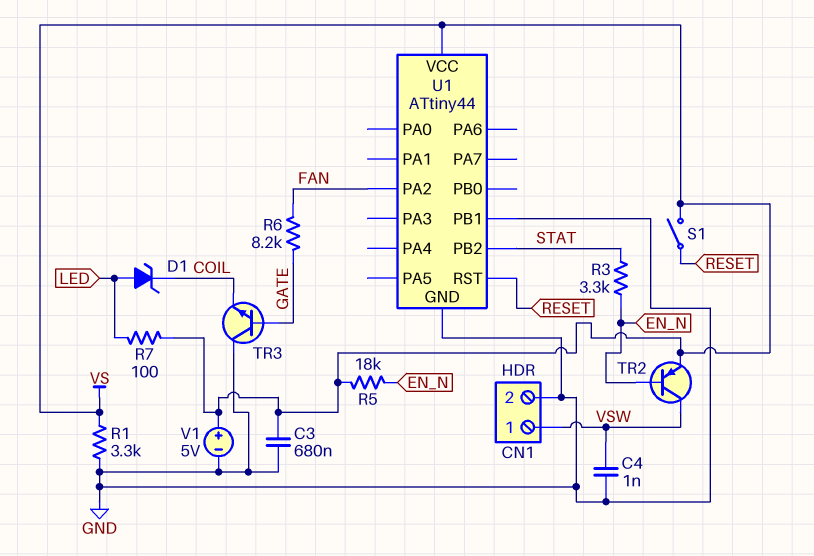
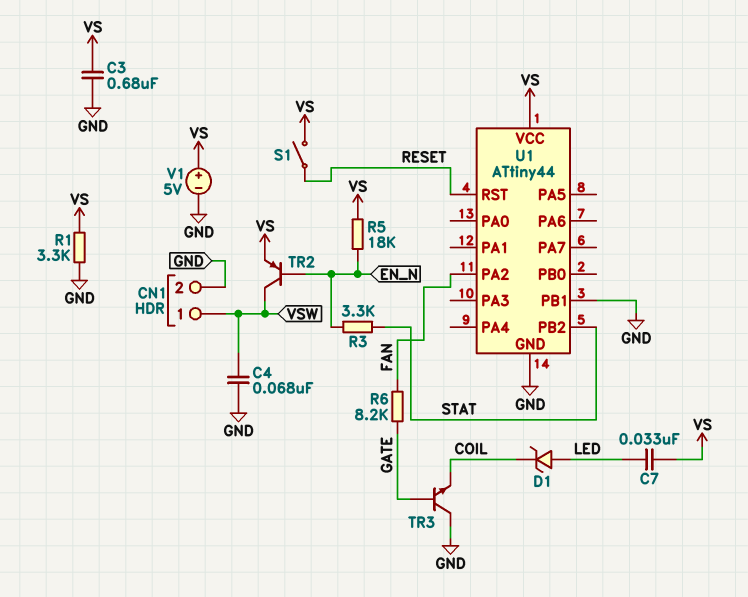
C4: 1nF (GND, VSW) -> 68nF (GND, VSW)
C7: none -> 33nF (LED, VS)
R7: 100 (LED, VS) -> none

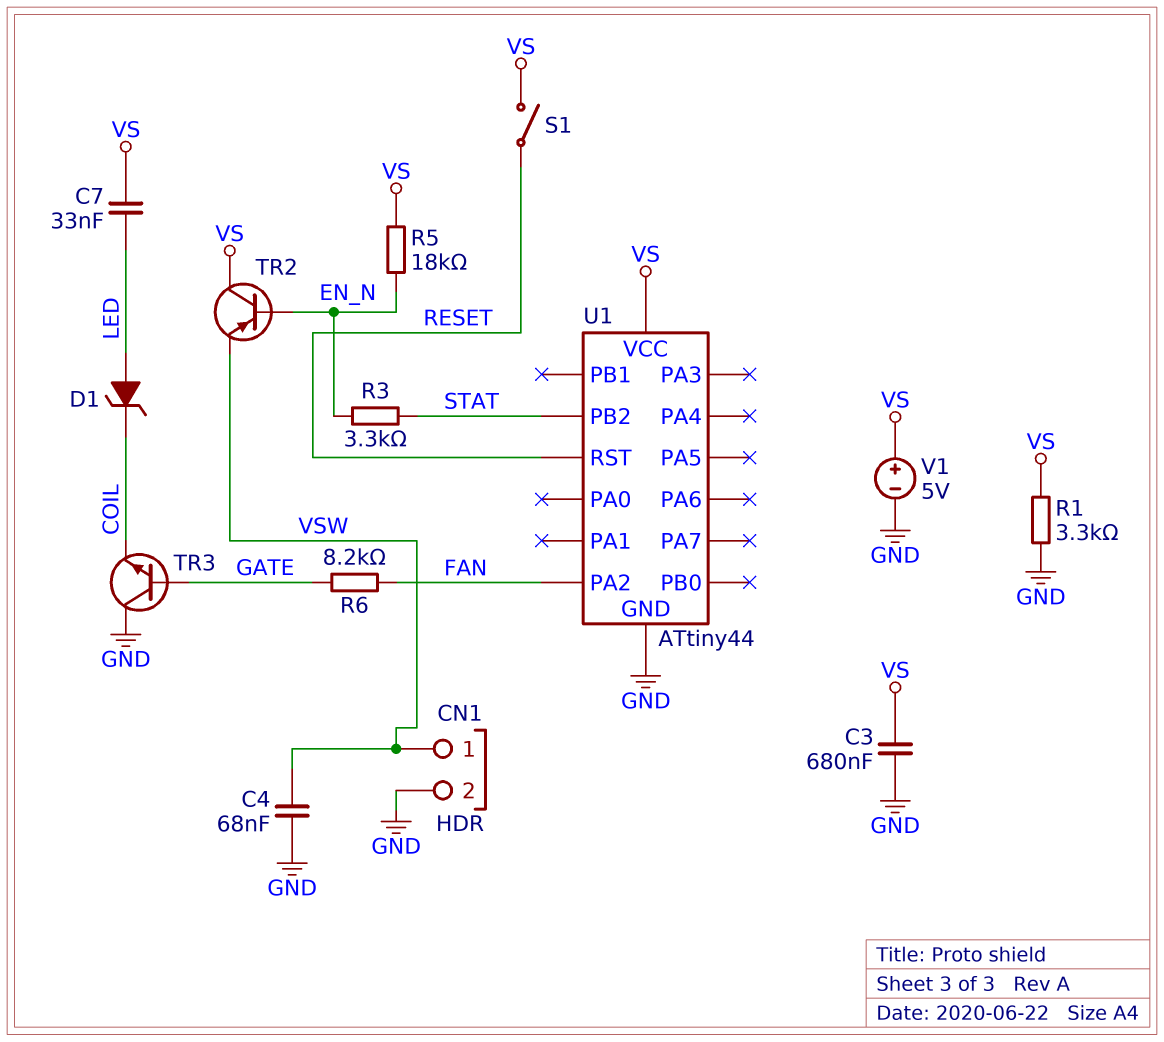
TR2: PNP (B EN_N, C VSW, E VS) -> PNP (B EN_N, C VS, E VSW)
U1 pin PB1: GND -> none

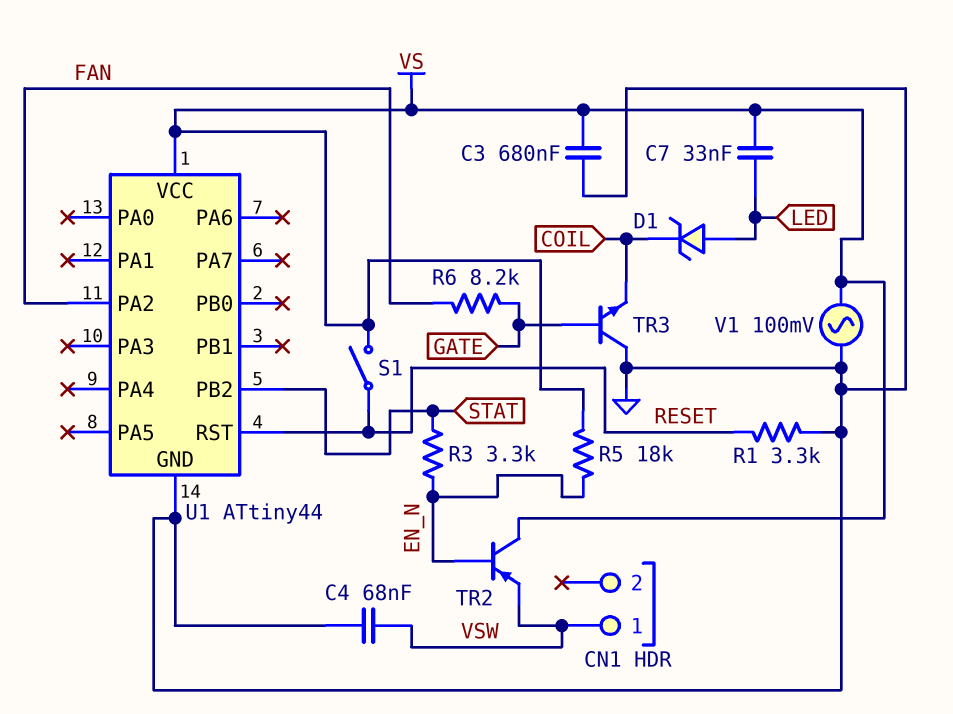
CN1 pin 2: GND -> none
R1: 3.3k (GND, VS) -> 3.3k (GND, RESET)
V1: 5V (plus VS, minus GND) -> AC 100mV (GND, VS)

